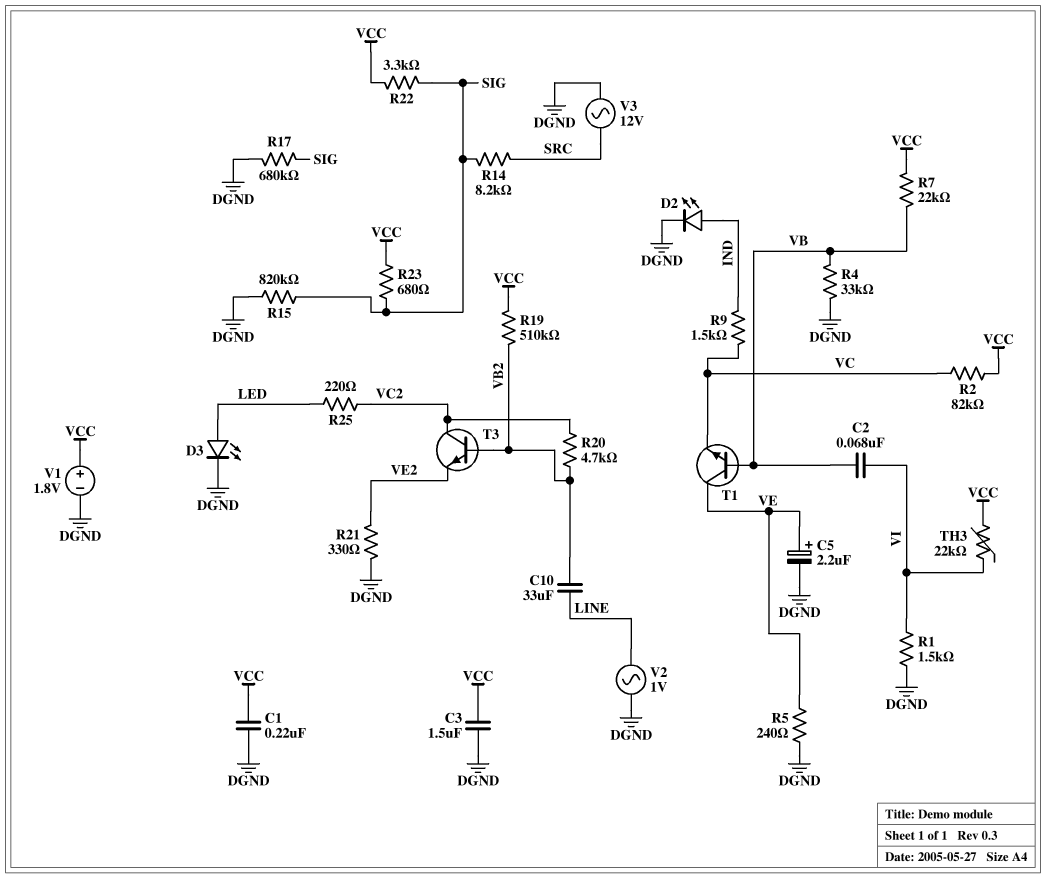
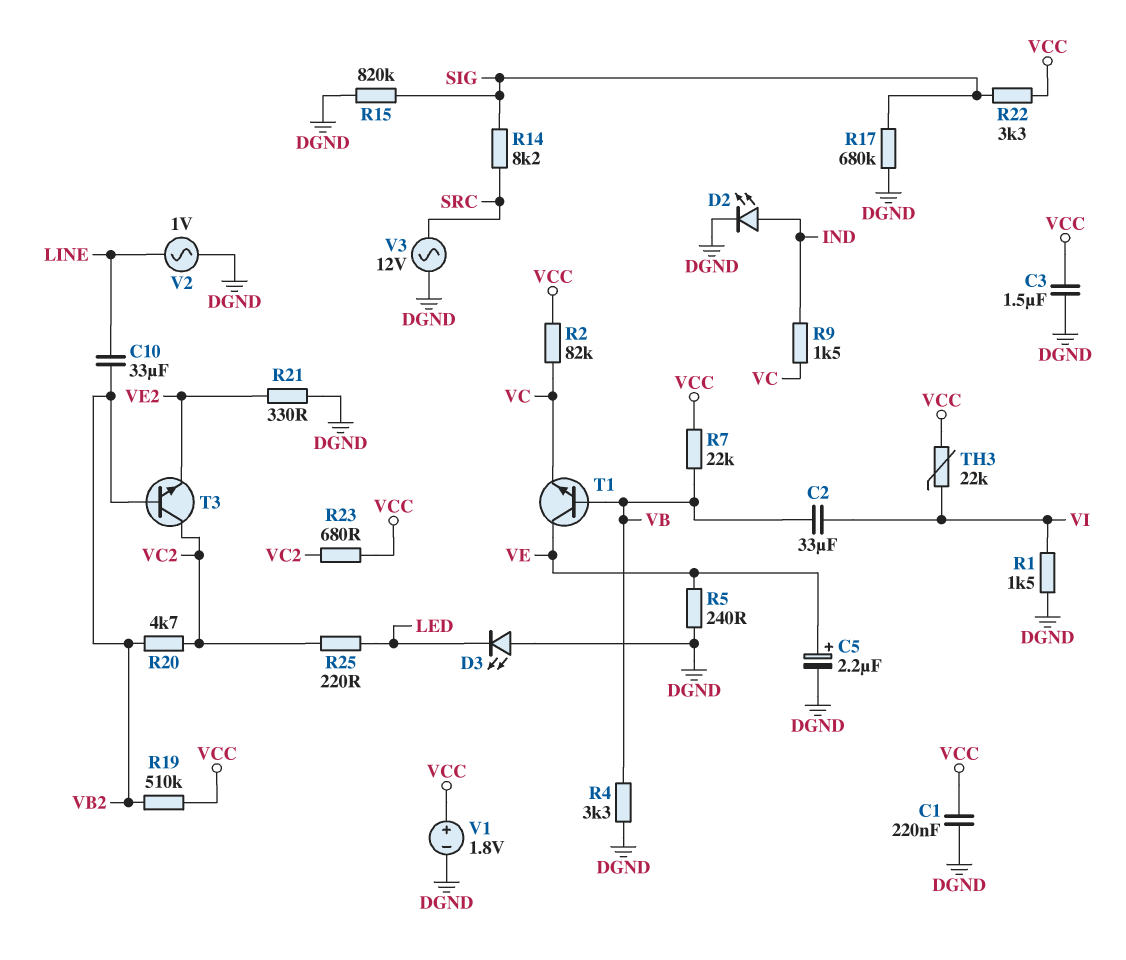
C2: 68nF (VB, VI) -> 33uF (VB, VI)
D3: LED (A LED, K DGND) -> LED (A DGND, K LED)
R4: 33k (DGND, VB) -> 3.3k (DGND, VB)
R23: 680 (SIG, VCC) -> 680 (VC2, VCC)

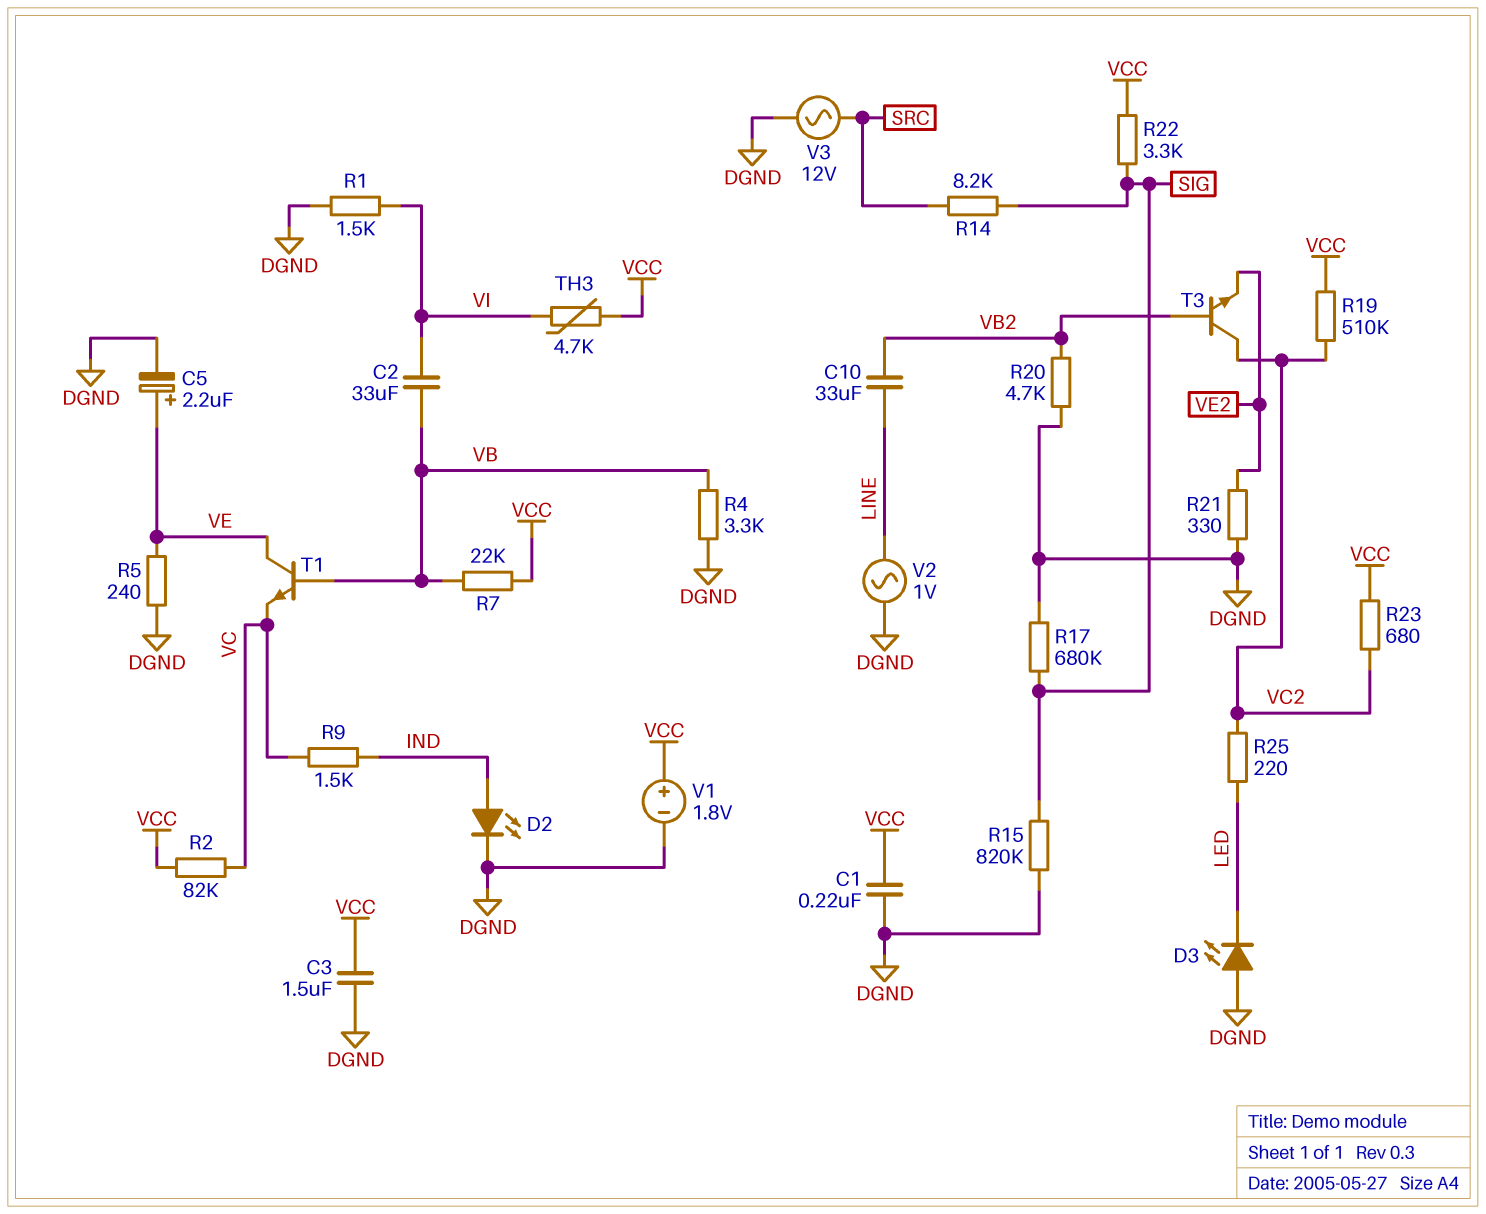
R19: 510k (VB2, VCC) -> 510k (VC2, VCC)
R20: 4.7k (VB2, VC2) -> 4.7k (DGND, VB2)
TH3: 22k (VCC, VI) -> 4.7k (VCC, VI)

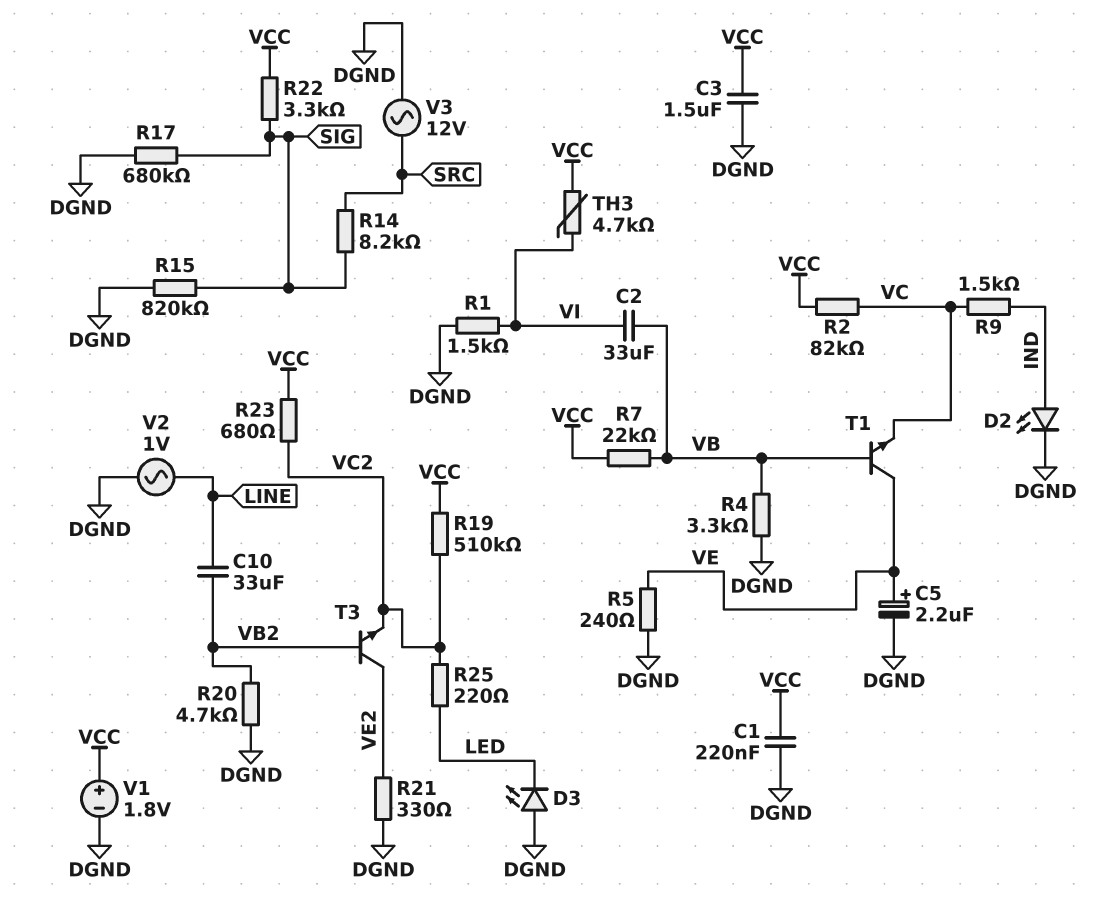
T3: NPN (B VB2, C VC2, E VE2) -> NPN (B VB2, C VE2, E VC2)

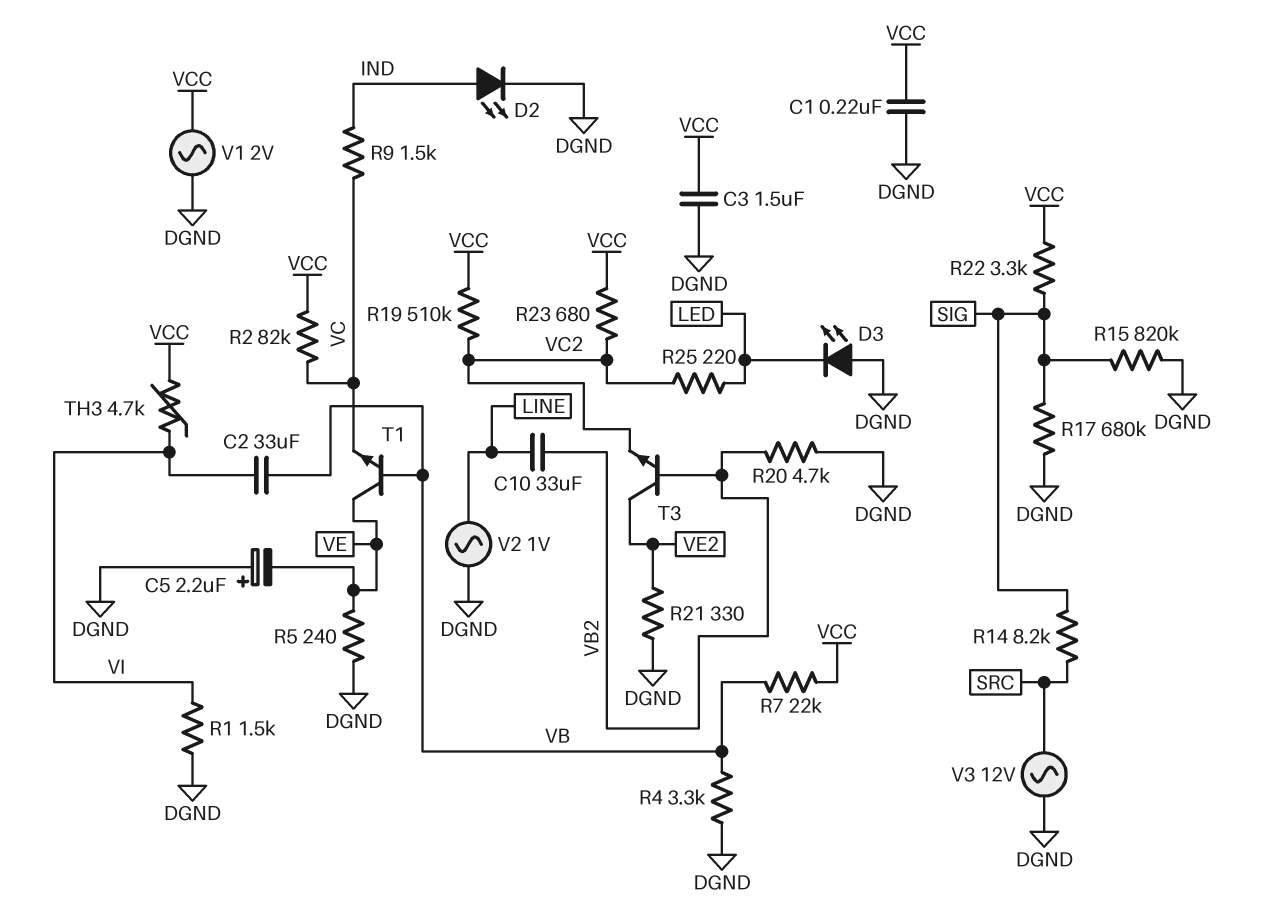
C5: 2.2uF (plus VE, minus DGND) -> 2.2uF (plus DGND, minus VE)
V1: 1.8V (plus VCC, minus DGND) -> AC 2V (DGND, VCC)

